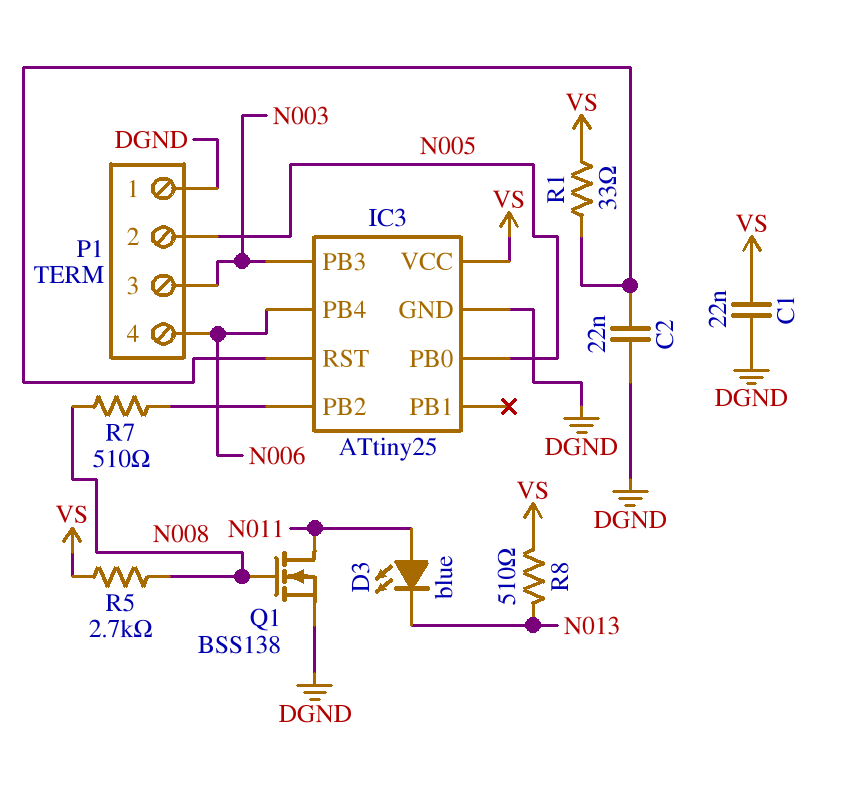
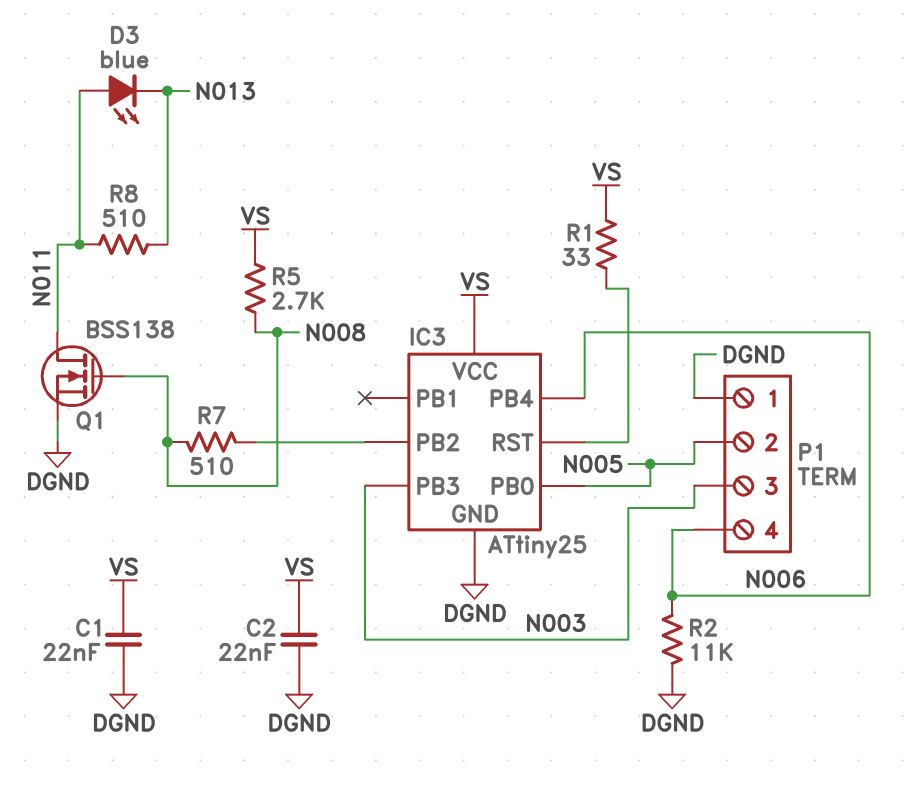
C2: 22nF (DGND, IC3/RST) -> 22nF (DGND, VS)
R2: none -> 11k (DGND, N006)
R8: 510 (N013, VS) -> 510 (N011, N013)

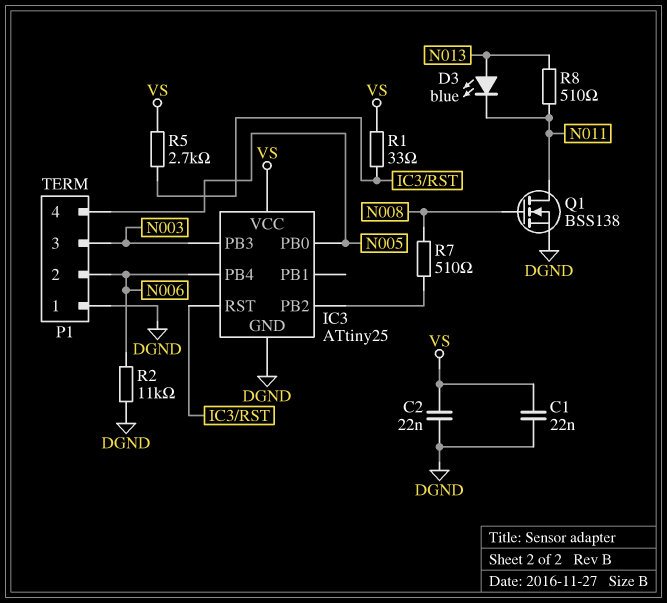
D3: LED blue (A N011, K N013) -> LED blue (A N013, K N011)
P1 pin 2: N005 -> N006
P1 pin 4: N006 -> N005
R5: 2.7k (N008, VS) -> 2.7k (IC3/RST, VS)

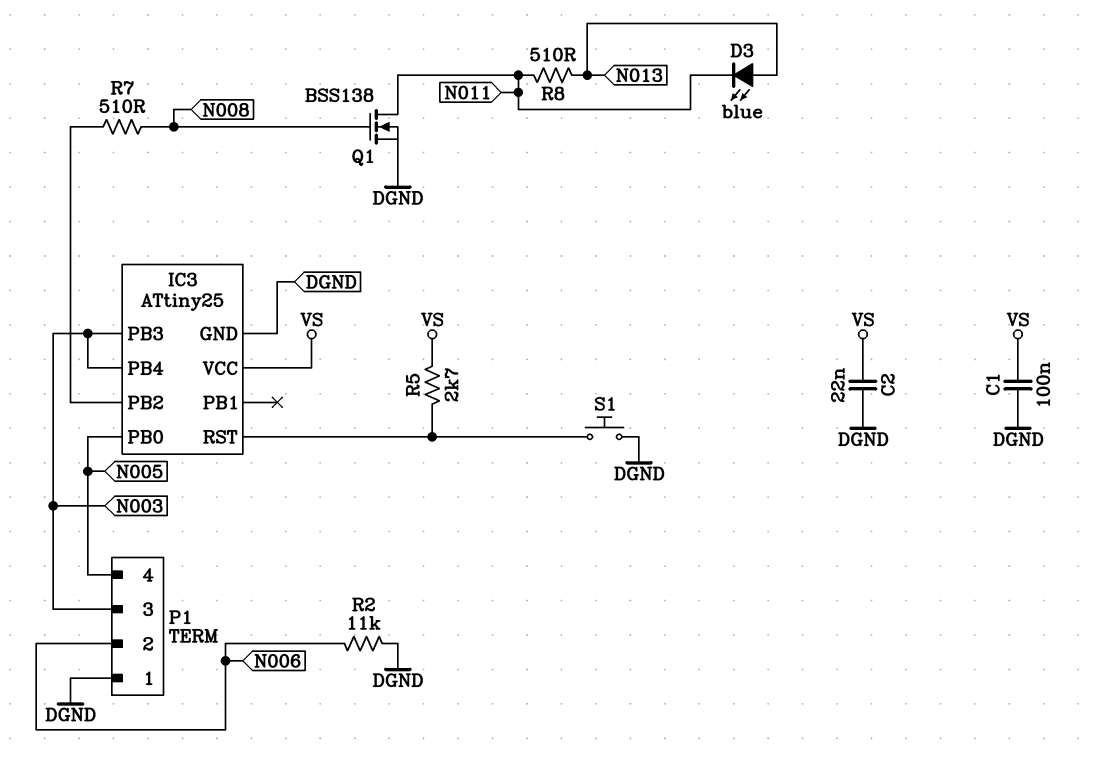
C1: 22nF (DGND, VS) -> 100nF (DGND, VS)
IC3 pin PB4: N006 -> N003
R1: 33 (IC3/RST, VS) -> none
S1: none -> button (DGND, IC3/RST)

